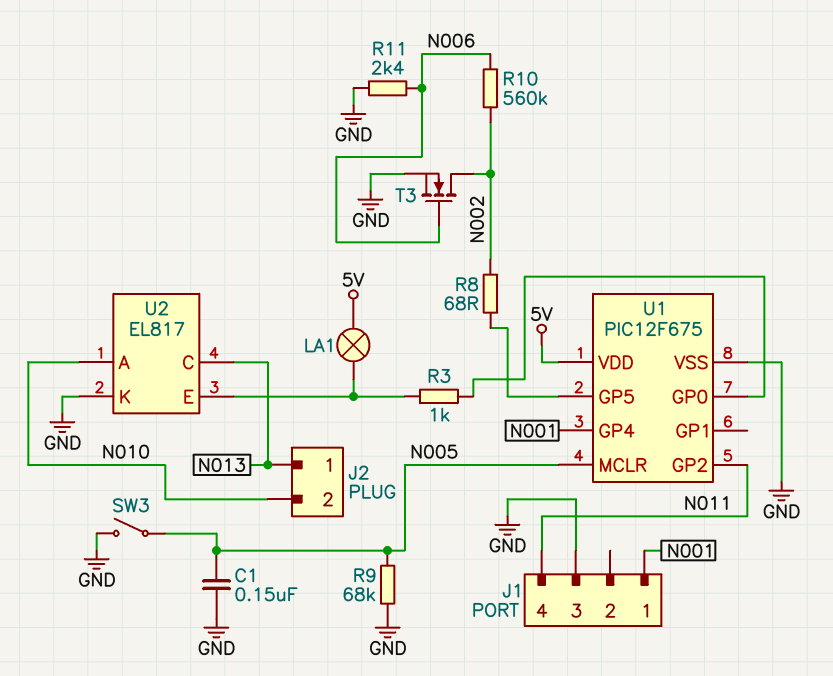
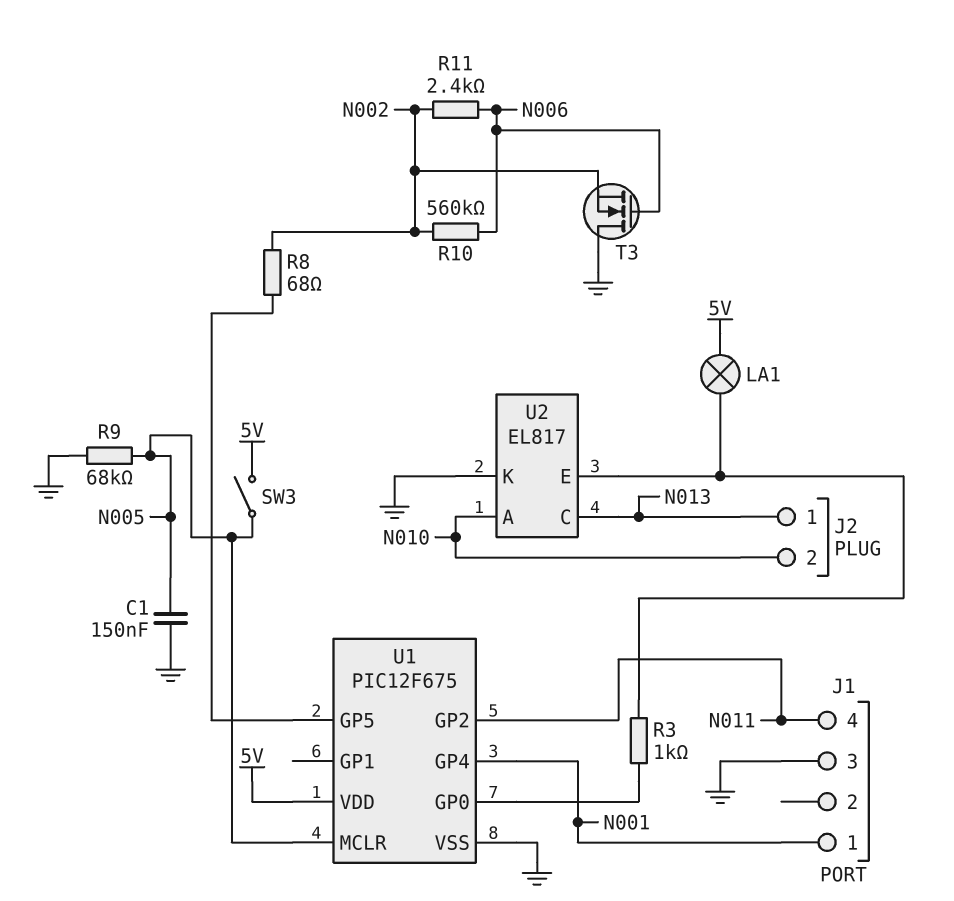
R11: 2.4k (GND, N006) -> 2.4k (N002, N006)
SW3: switch (GND, N005) -> switch (5V, N005)
T3: NMOS (G N006, D N002, S GND) -> NMOS (G N006, D GND, S N002)

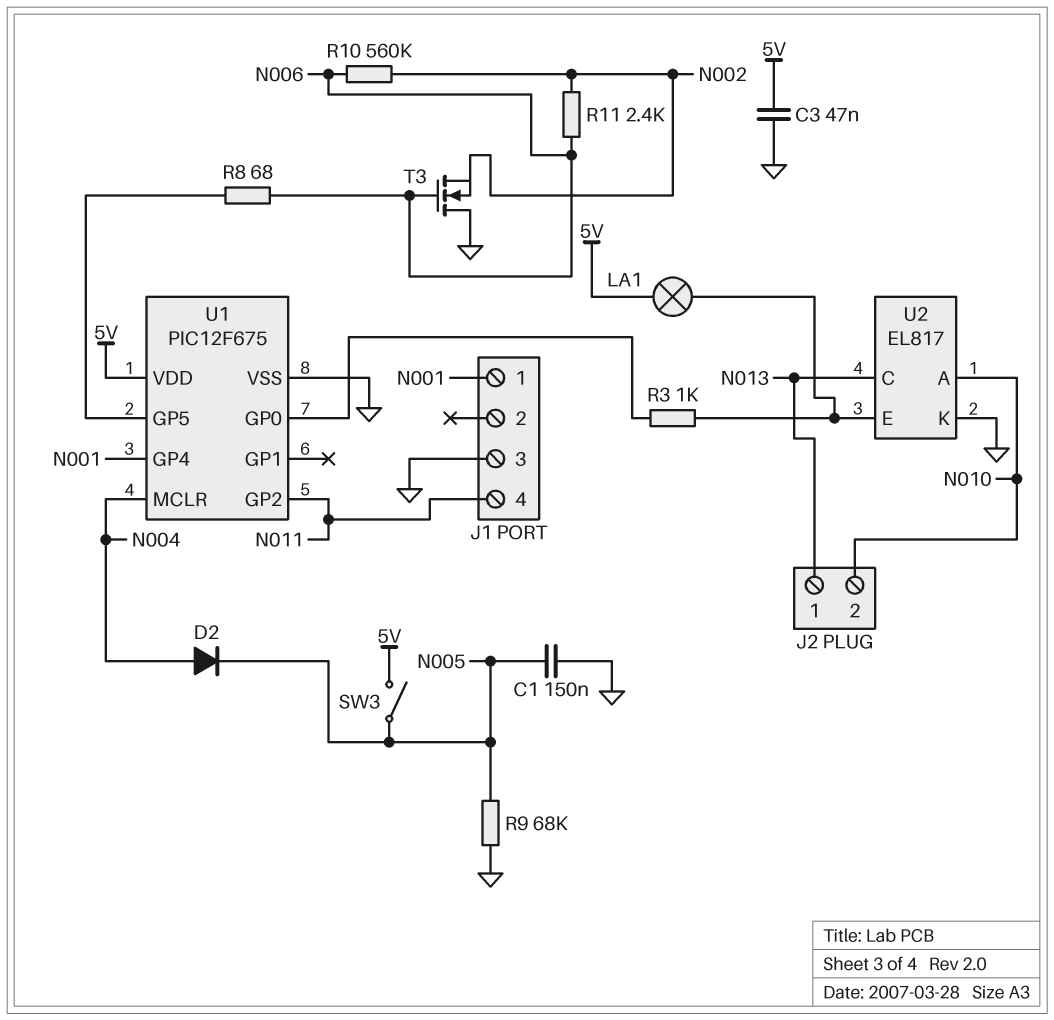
C3: none -> 47nF (5V, GND)
D2: none -> diode (A N004, K N005)
R8: 68 (N002, U1/GP5) -> 68 (N006, U1/GP5)
U1 pin MCLR: N005 -> N004

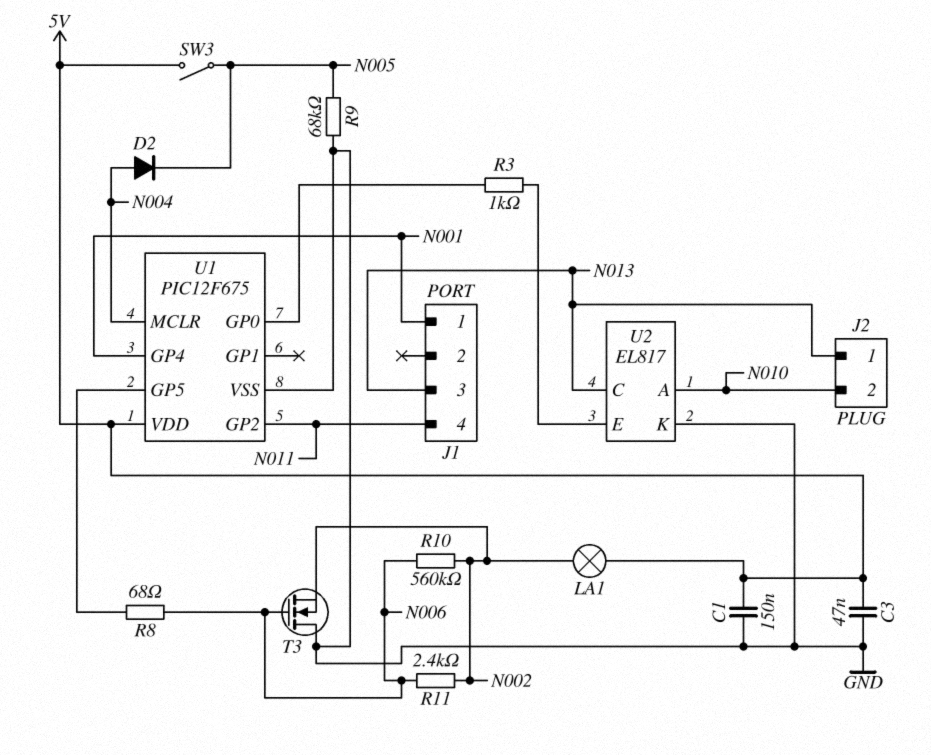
C1: 150nF (GND, N005) -> 150nF (5V, GND)
J1 pin 3: GND -> N013
LA1: lamp (5V, U2/E) -> lamp (5V, N002)

